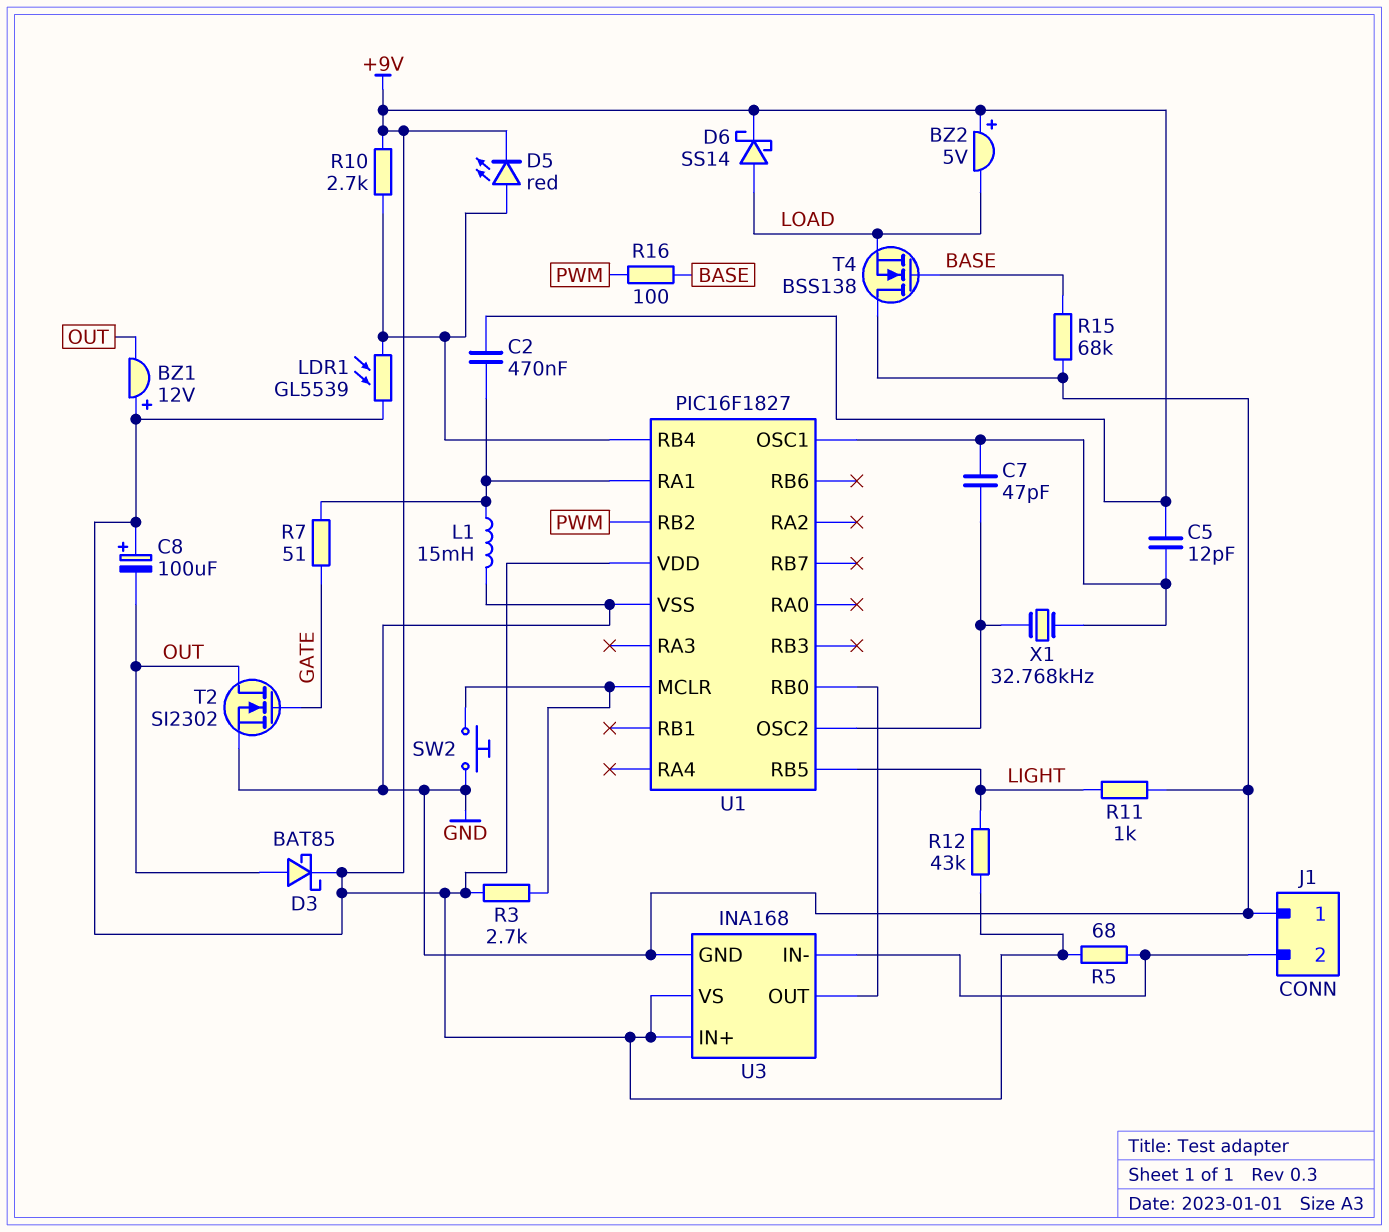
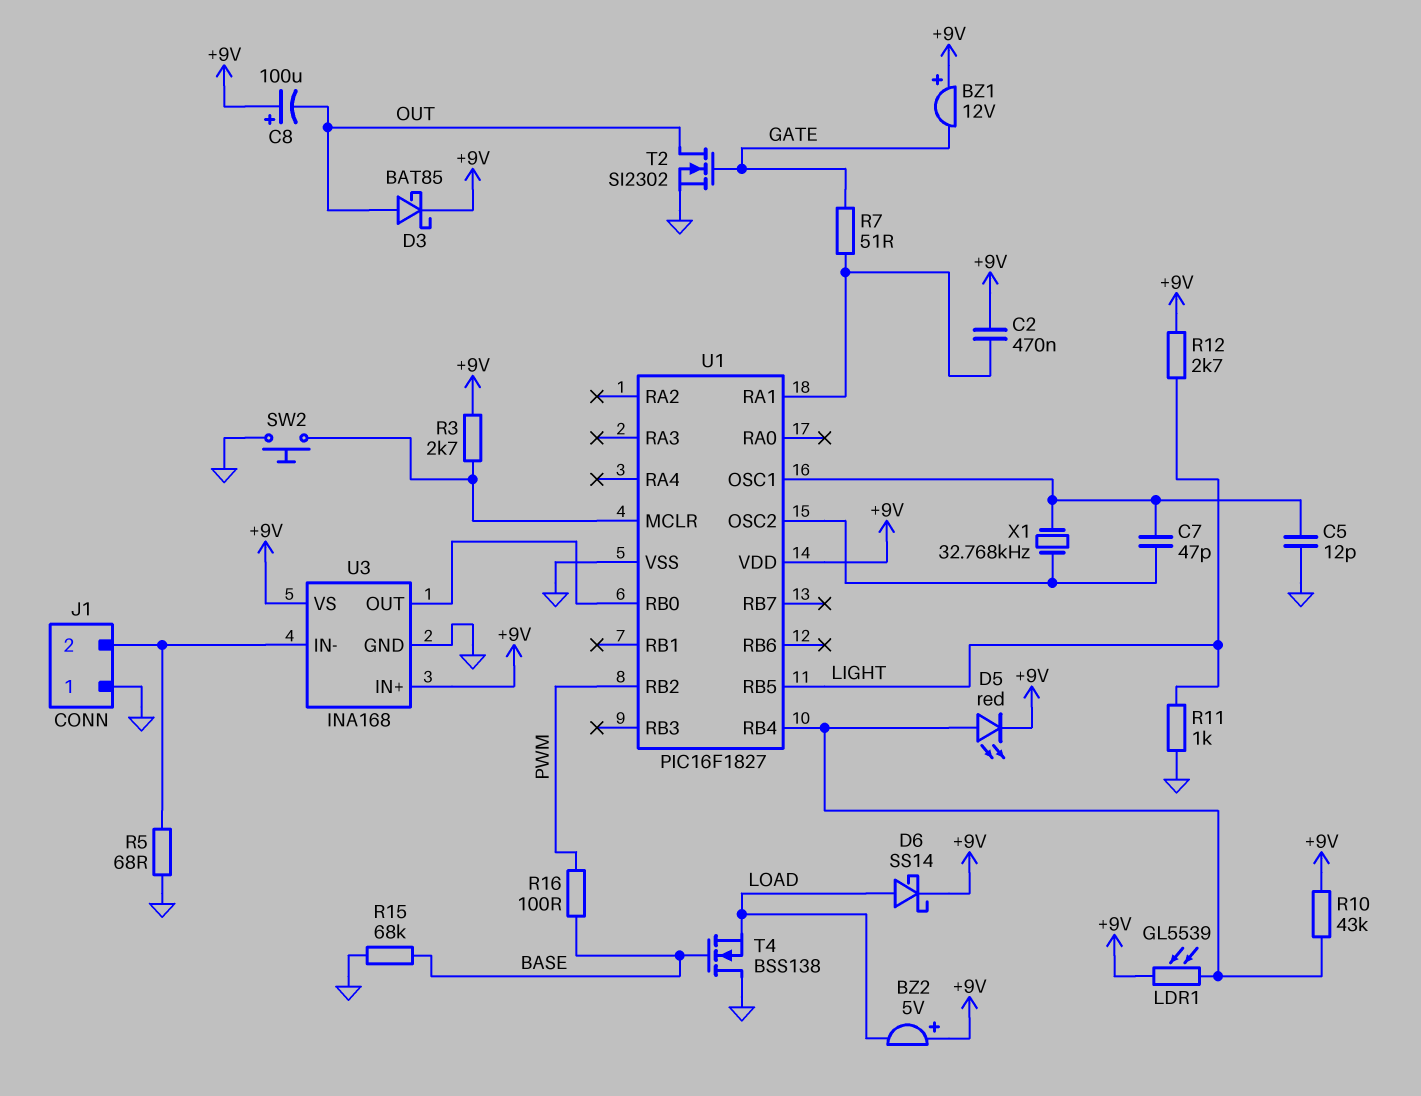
BZ1: buzzer 12V (plus +9V, minus OUT) -> buzzer 12V (plus +9V, minus GATE)
C5: 12pF (+9V, U1/OSC1) -> 12pF (GND, U1/OSC1)
L1: 15mH (GND, U1/RA1) -> none
R5: 68 (+9V, J1/2) -> 68 (GND, J1/2)
R10: 2.7k (+9V, U1/RB4) -> 43k (+9V, U1/RB4)
R12: 43k (+9V, LIGHT) -> 2.7k (+9V, LIGHT)

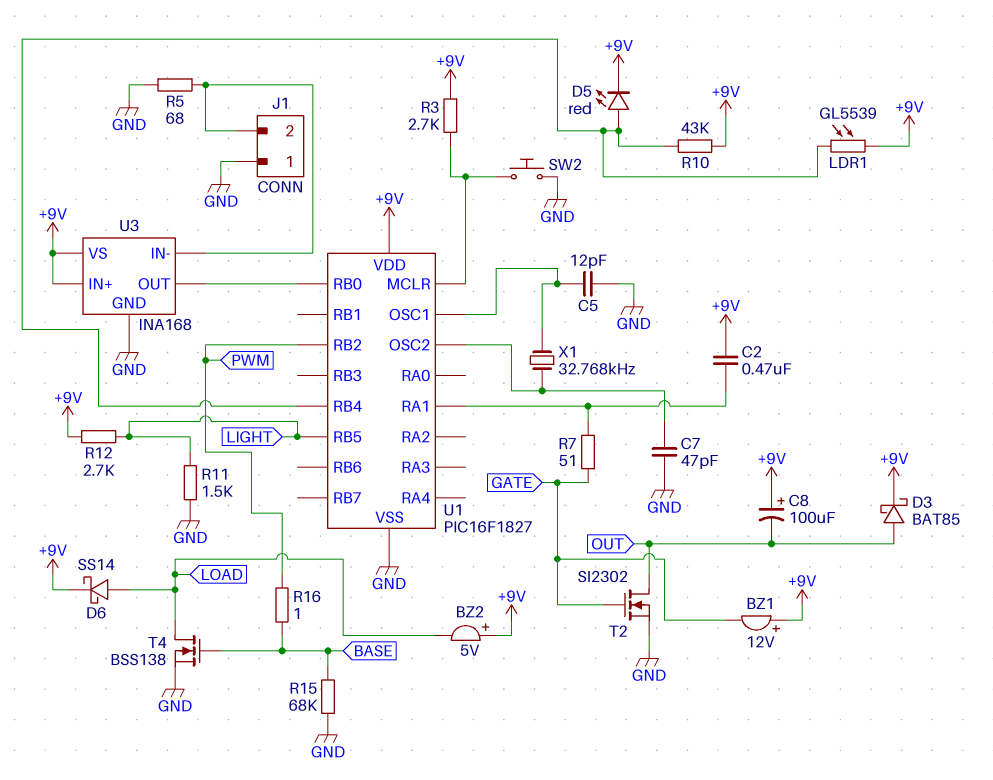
C7: 47pF (U1/OSC1, U1/OSC2) -> 47pF (GND, U1/OSC2)
R11: 1k (GND, LIGHT) -> 1.5k (GND, LIGHT)
R16: 100 (BASE, PWM) -> 1 (BASE, PWM)
T4: NMOS BSS138 (G BASE, D GND, S LOAD) -> NMOS BSS138 (G BASE, D LOAD, S GND)

